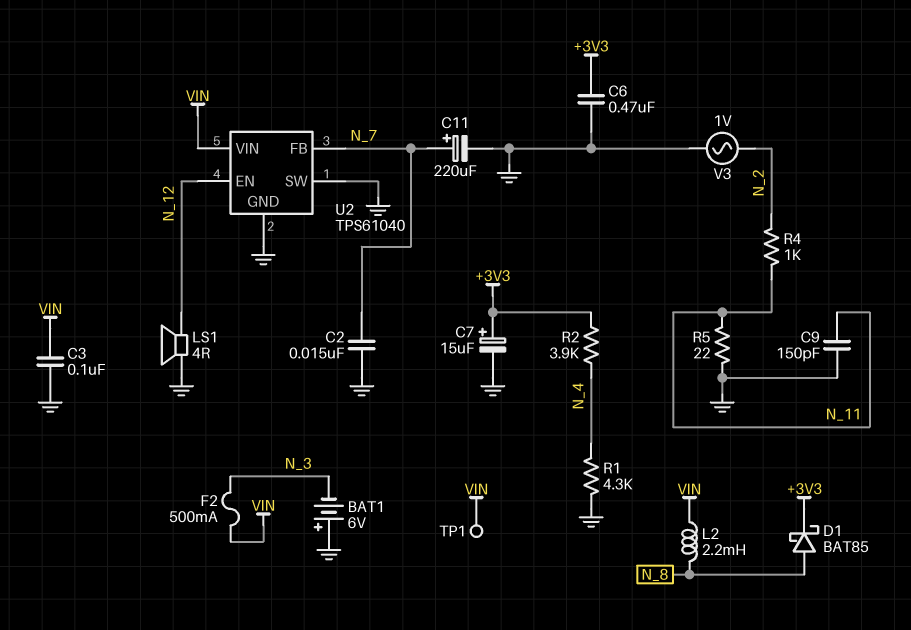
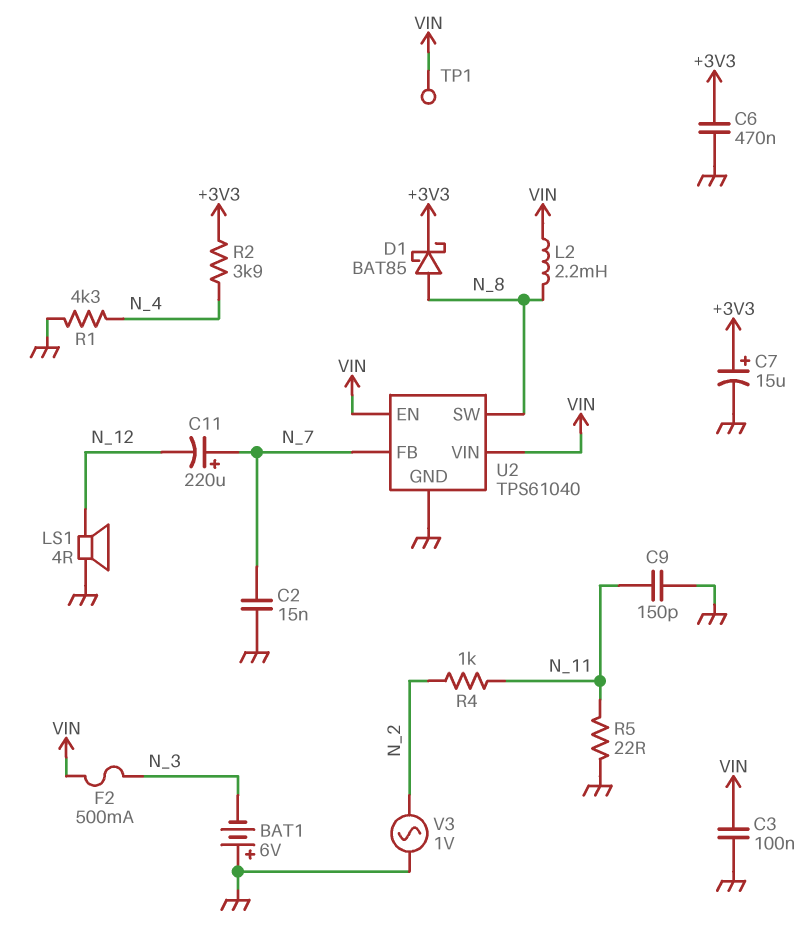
C11: 220uF (plus N_7, minus GND) -> 220uF (plus N_7, minus N_12)
U2 pin EN: N_12 -> VIN
U2 pin SW: GND -> N_8

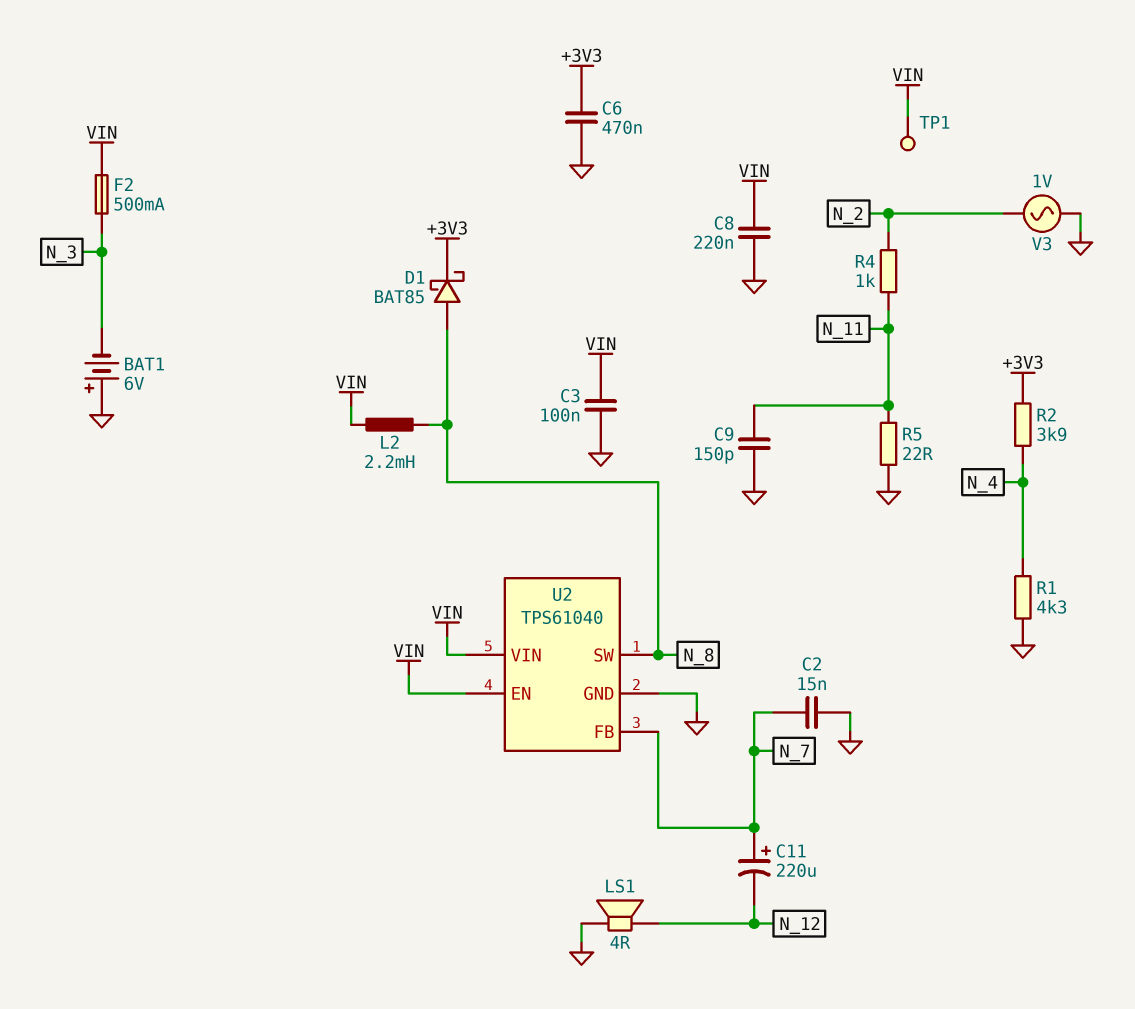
C7: 15uF (plus +3V3, minus GND) -> none
C8: none -> 220nF (GND, VIN)

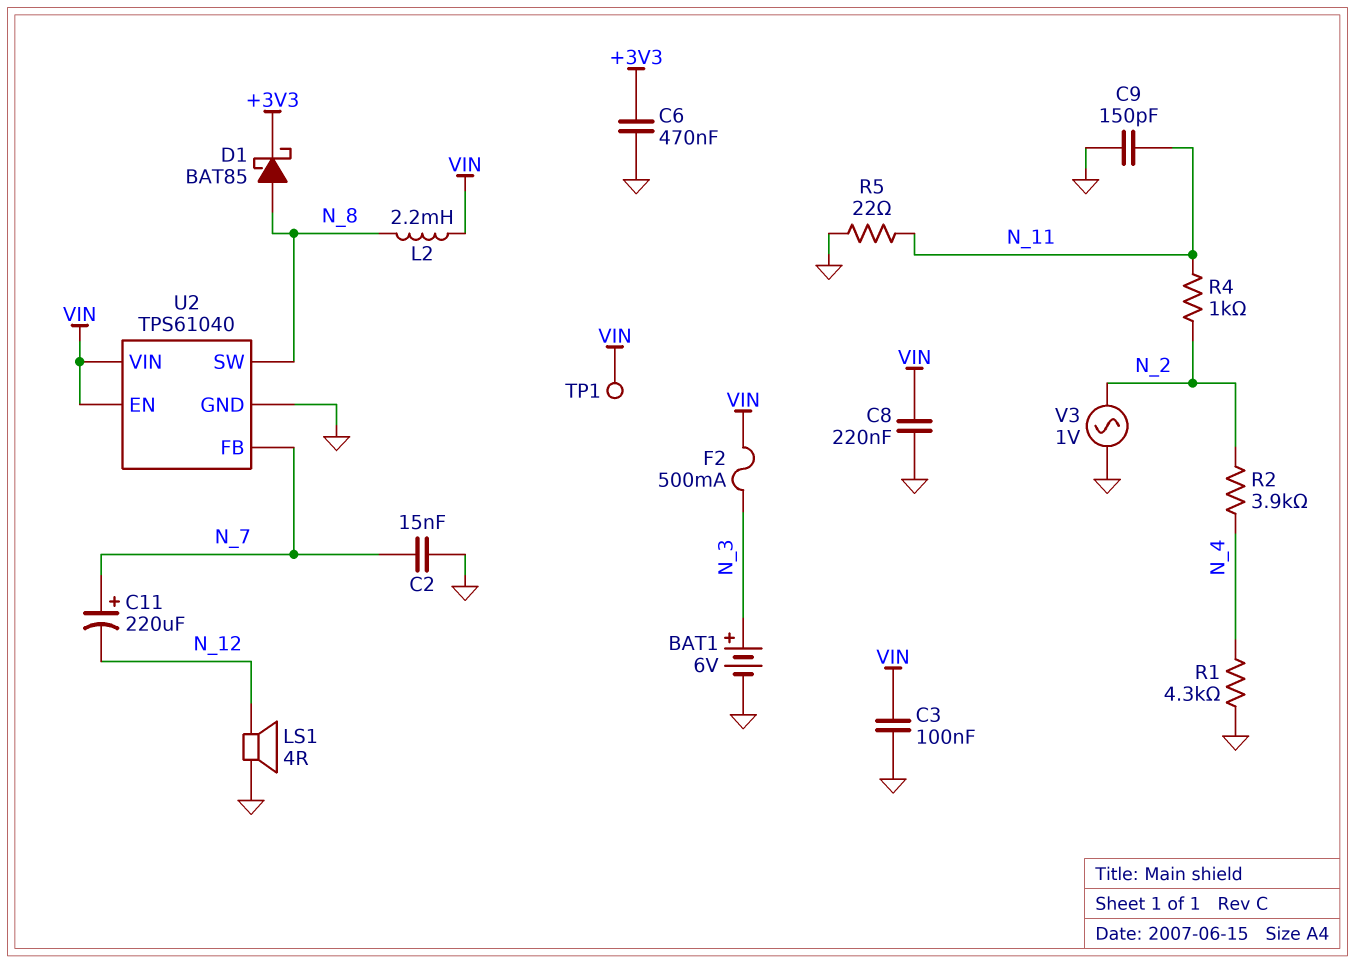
BAT1: 6V (plus GND, minus N_3) -> 6V (plus N_3, minus GND)
R2: 3.9k (+3V3, N_4) -> 3.9k (N_2, N_4)

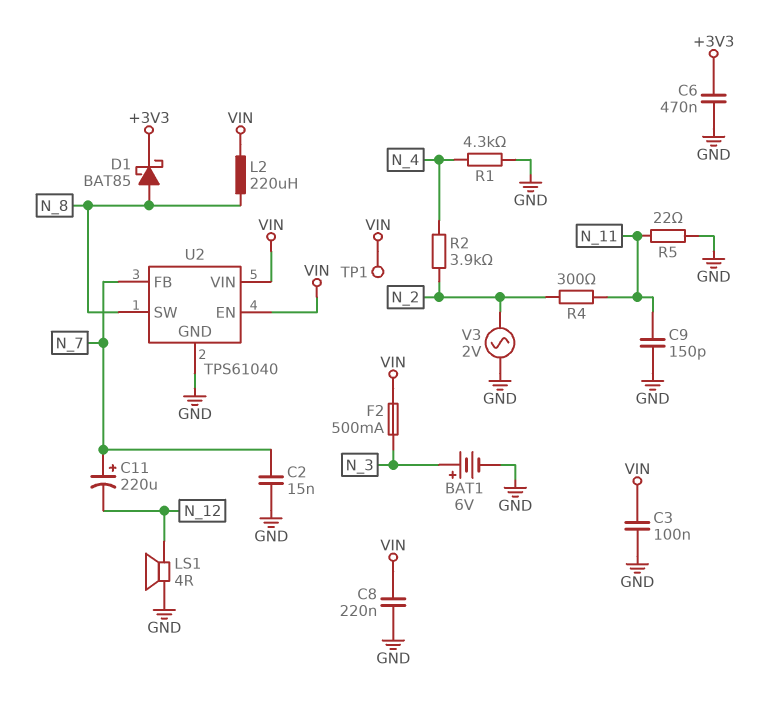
L2: 2.2mH (N_8, VIN) -> 220uH (N_8, VIN)
R4: 1k (N_2, N_11) -> 300 (N_2, N_11)
V3: AC 1V (GND, N_2) -> AC 2V (GND, N_2)

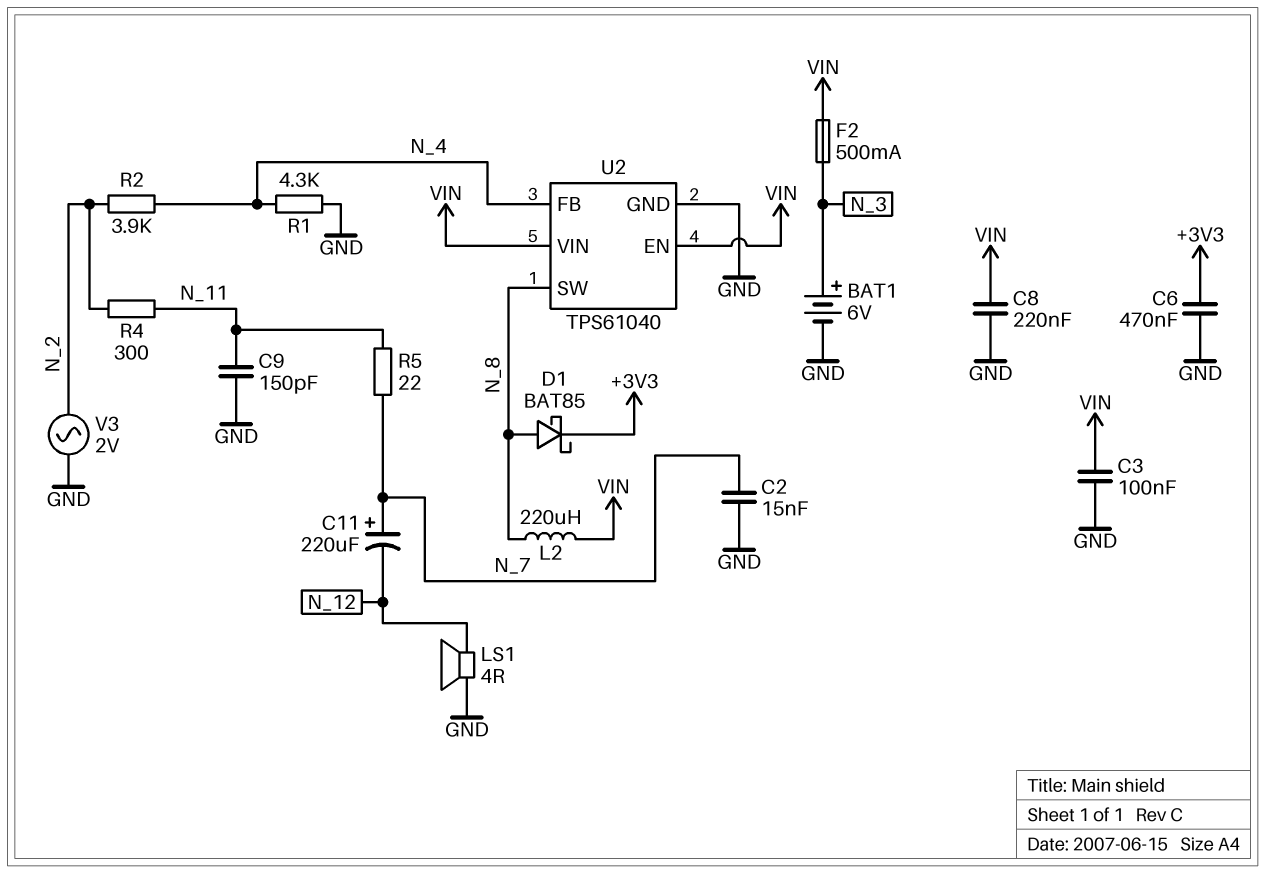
R5: 22 (GND, N_11) -> 22 (N_7, N_11)
TP1: test point (VIN) -> none
U2 pin FB: N_7 -> N_4

